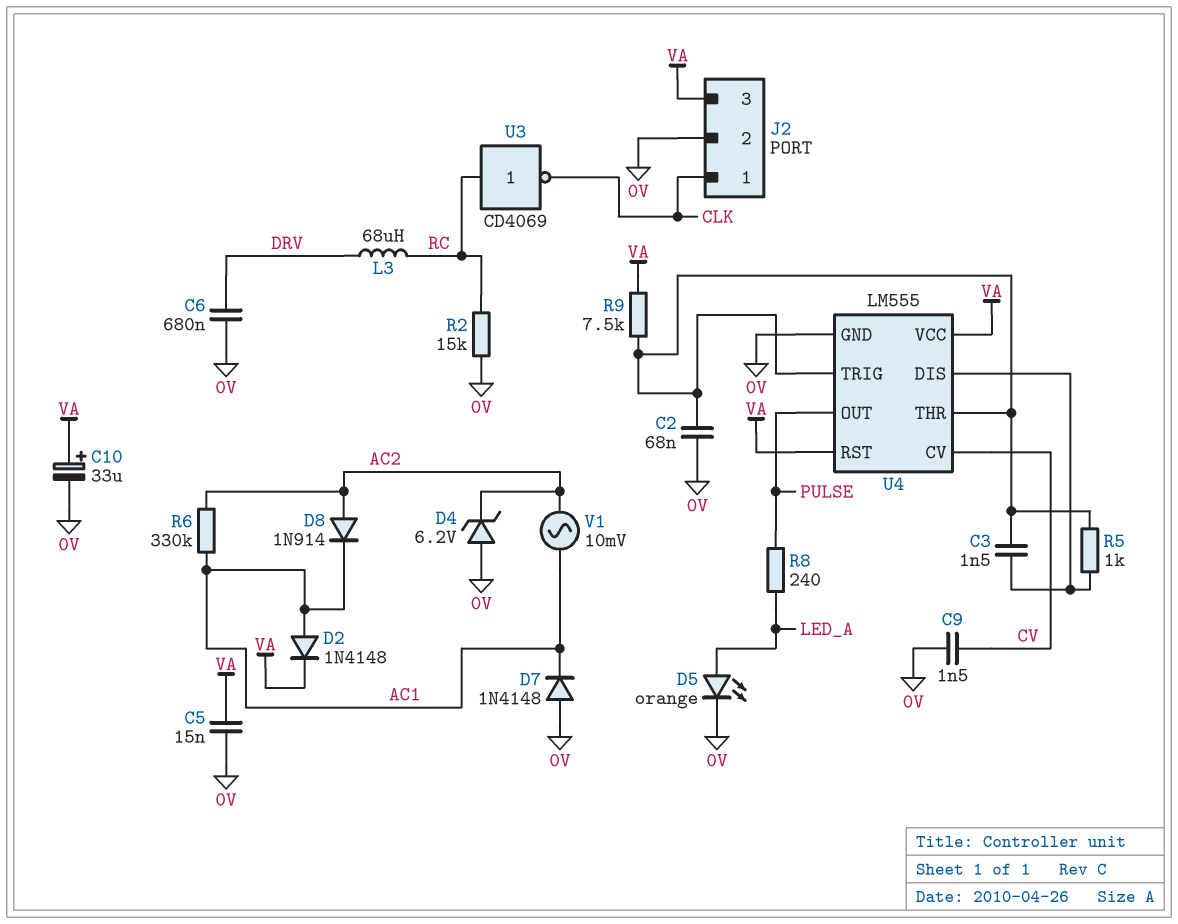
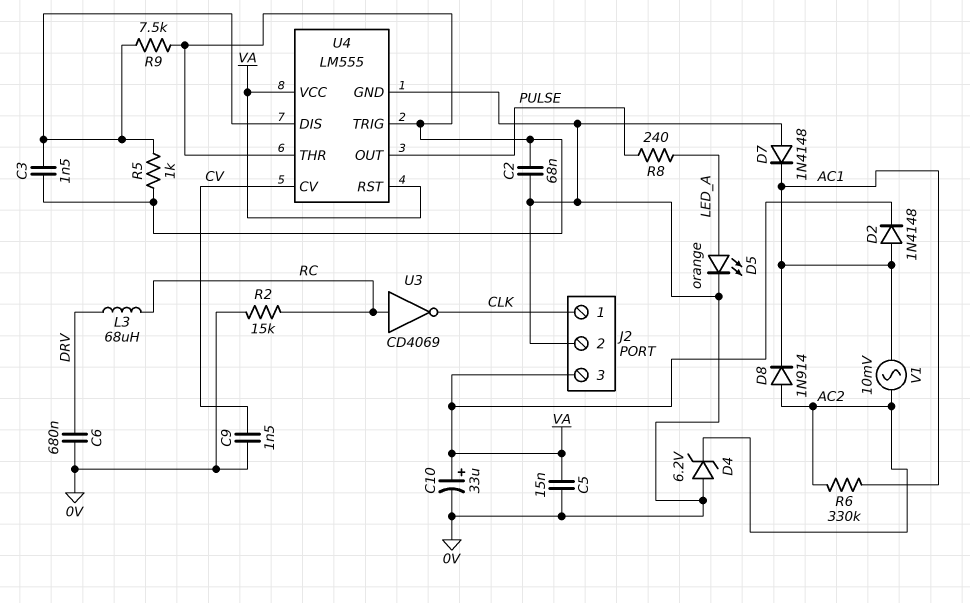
R9: 7.5k (U4/THR, VA) -> 7.5k (U4/DIS, U4/THR)

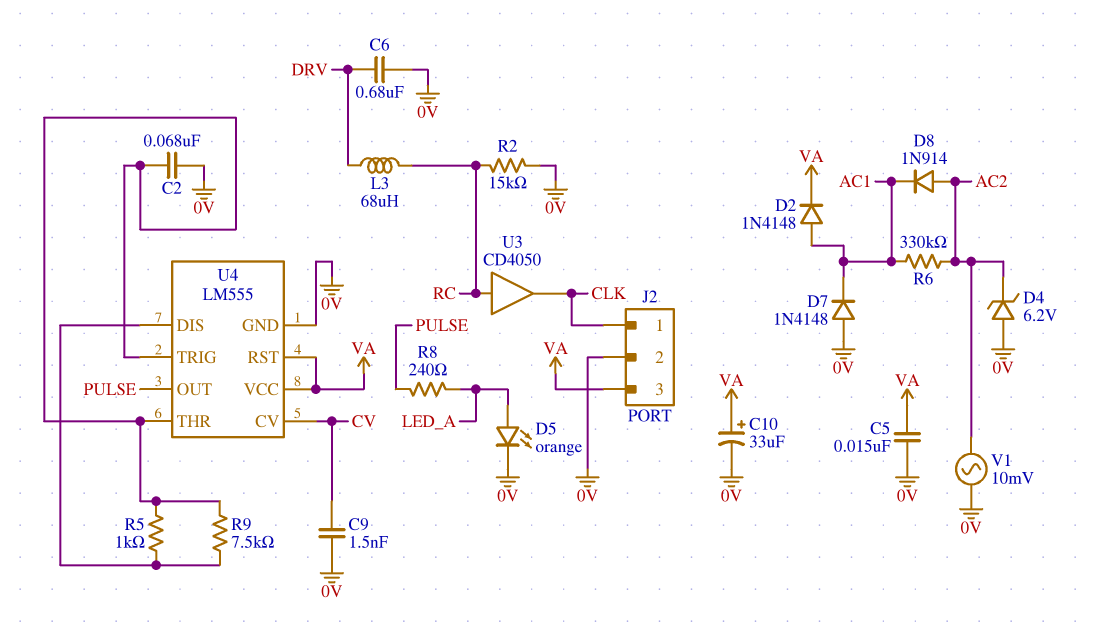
C3: 1.5nF (U4/DIS, U4/THR) -> none
U3: NOT CD4069 (in RC, out CLK) -> buffer CD4050 (in RC, out CLK)
V1: AC 10mV (AC1, AC2) -> AC 10mV (0V, AC2)

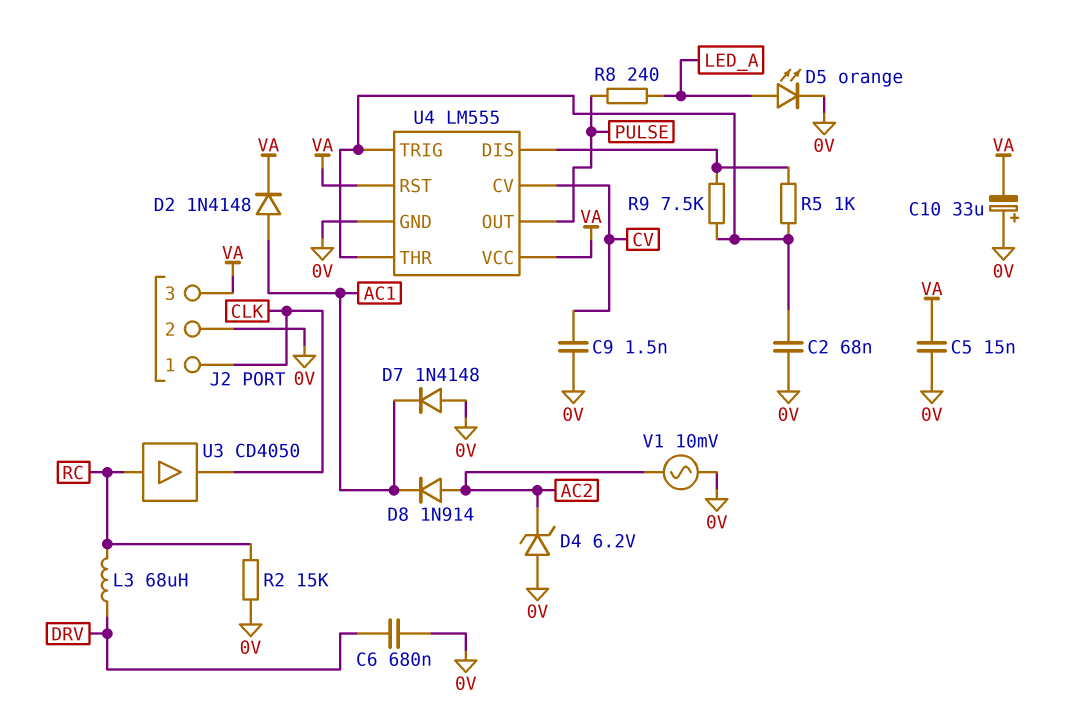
C10: 33uF (plus VA, minus 0V) -> 33uF (plus 0V, minus VA)
R6: 330k (AC1, AC2) -> none

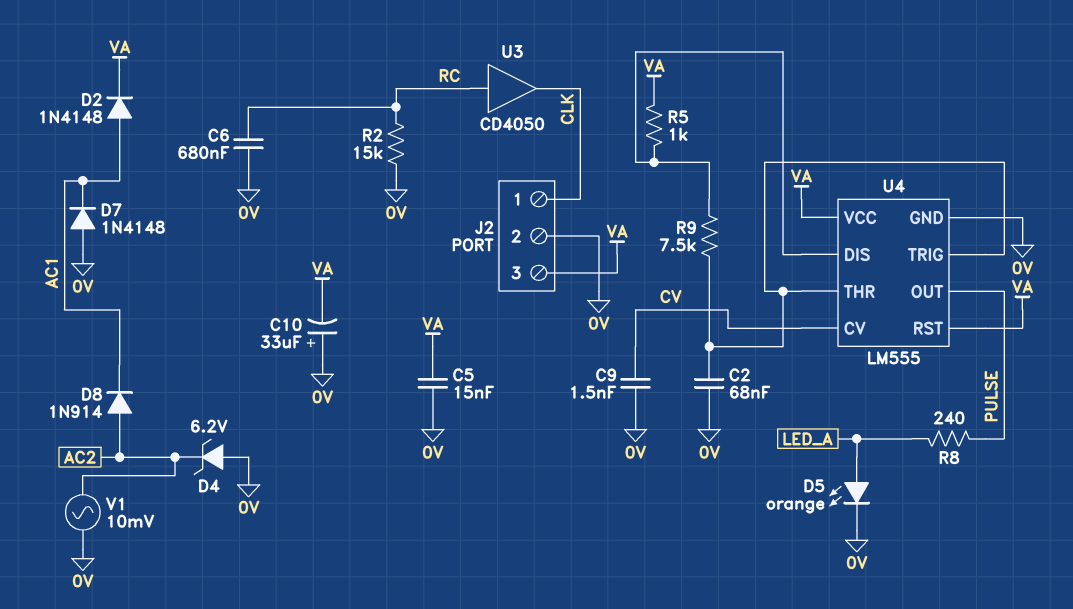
C6: 680nF (0V, DRV) -> 680nF (0V, RC)
L3: 68uH (DRV, RC) -> none
R5: 1k (U4/DIS, U4/THR) -> 1k (U4/DIS, VA)

